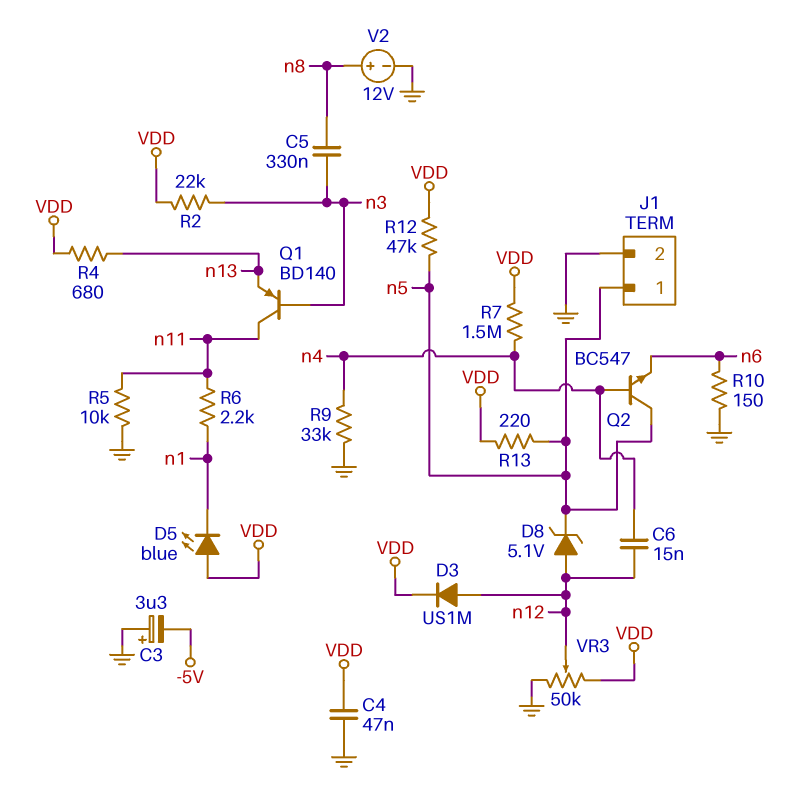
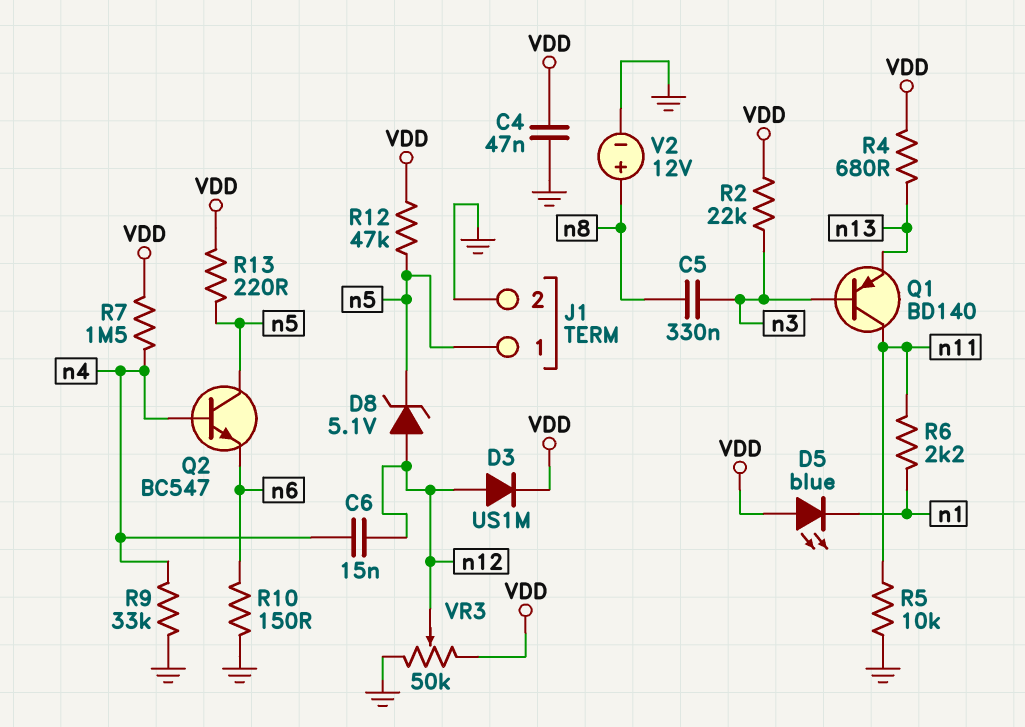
C3: 3.3uF (plus GND, minus -5V) -> none

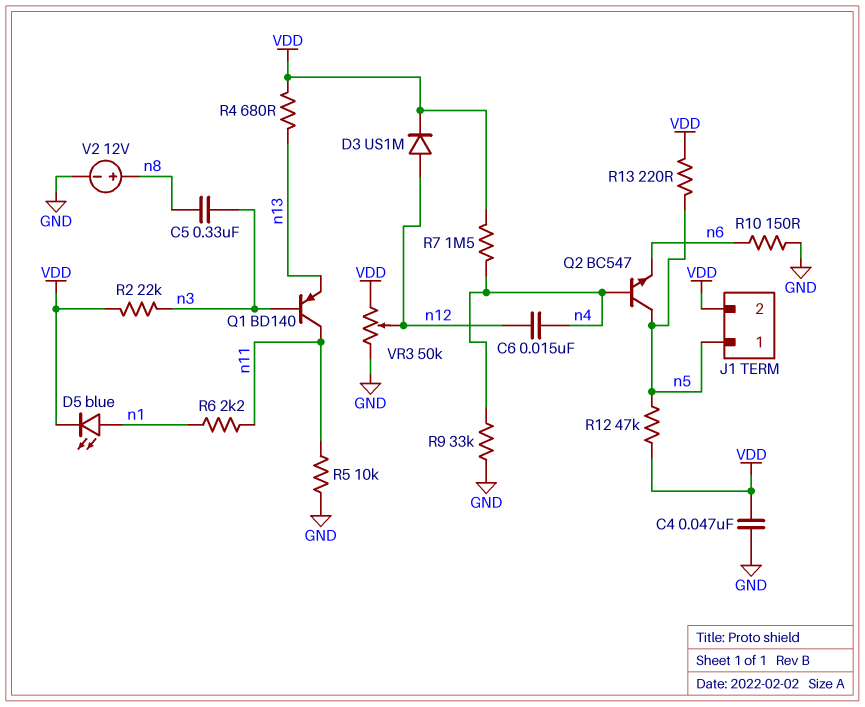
D5: LED blue (A VDD, K n1) -> LED blue (A n1, K VDD)
D8: zener 5.1V (A n12, K n5) -> none
J1 pin 2: GND -> VDD

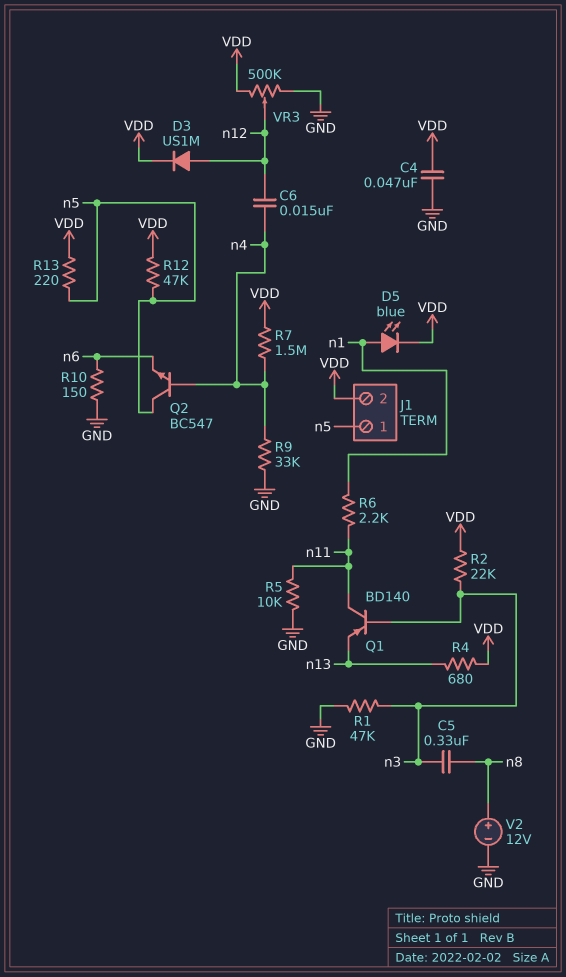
R1: none -> 47k (GND, n3)
VR3: 50k (GND, VDD, wiper n12) -> 500k (GND, VDD, wiper n12)

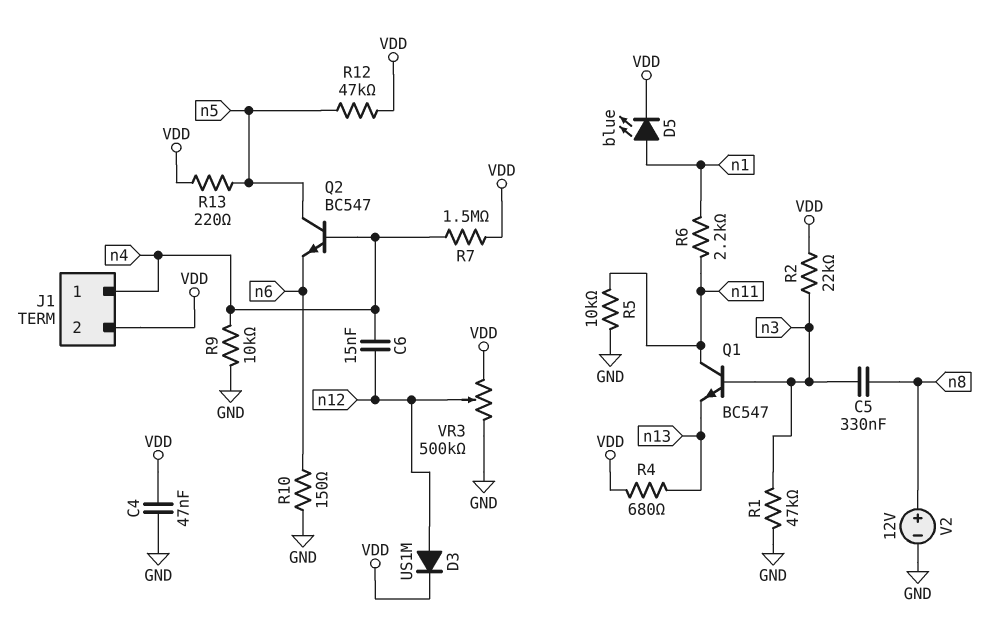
J1 pin 1: n5 -> n4
Q1: PNP BD140 (B n3, C n11, E n13) -> NPN BC547 (B n3, C n11, E n13)
R9: 33k (GND, n4) -> 10k (GND, n4)

